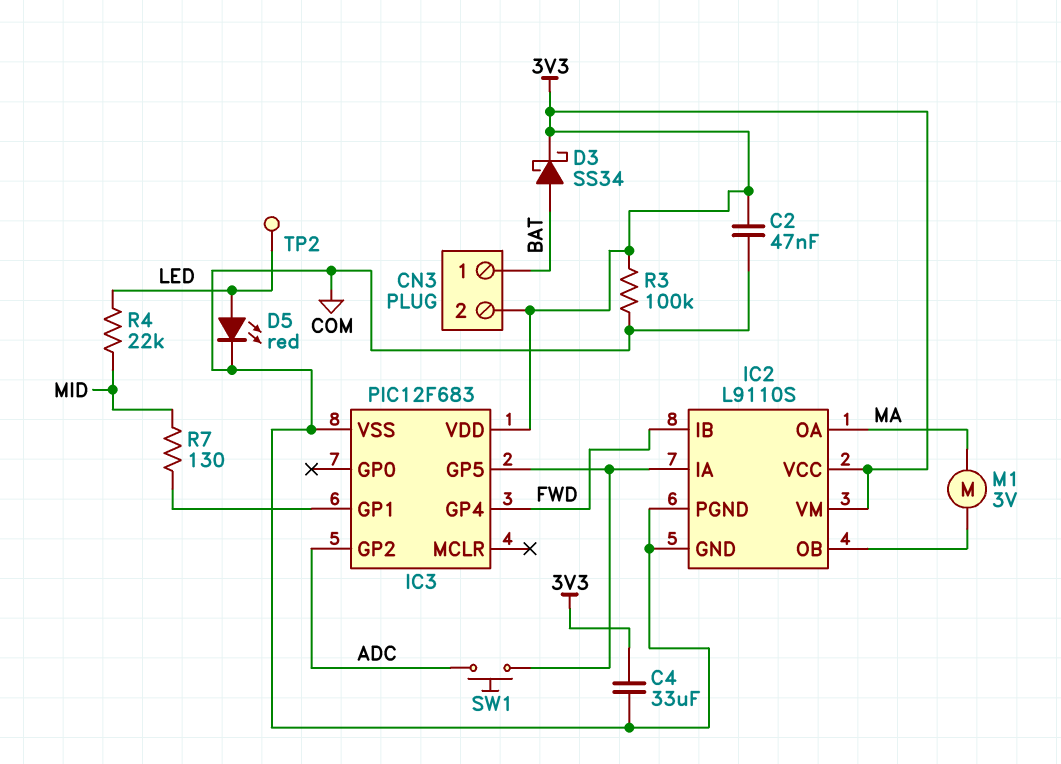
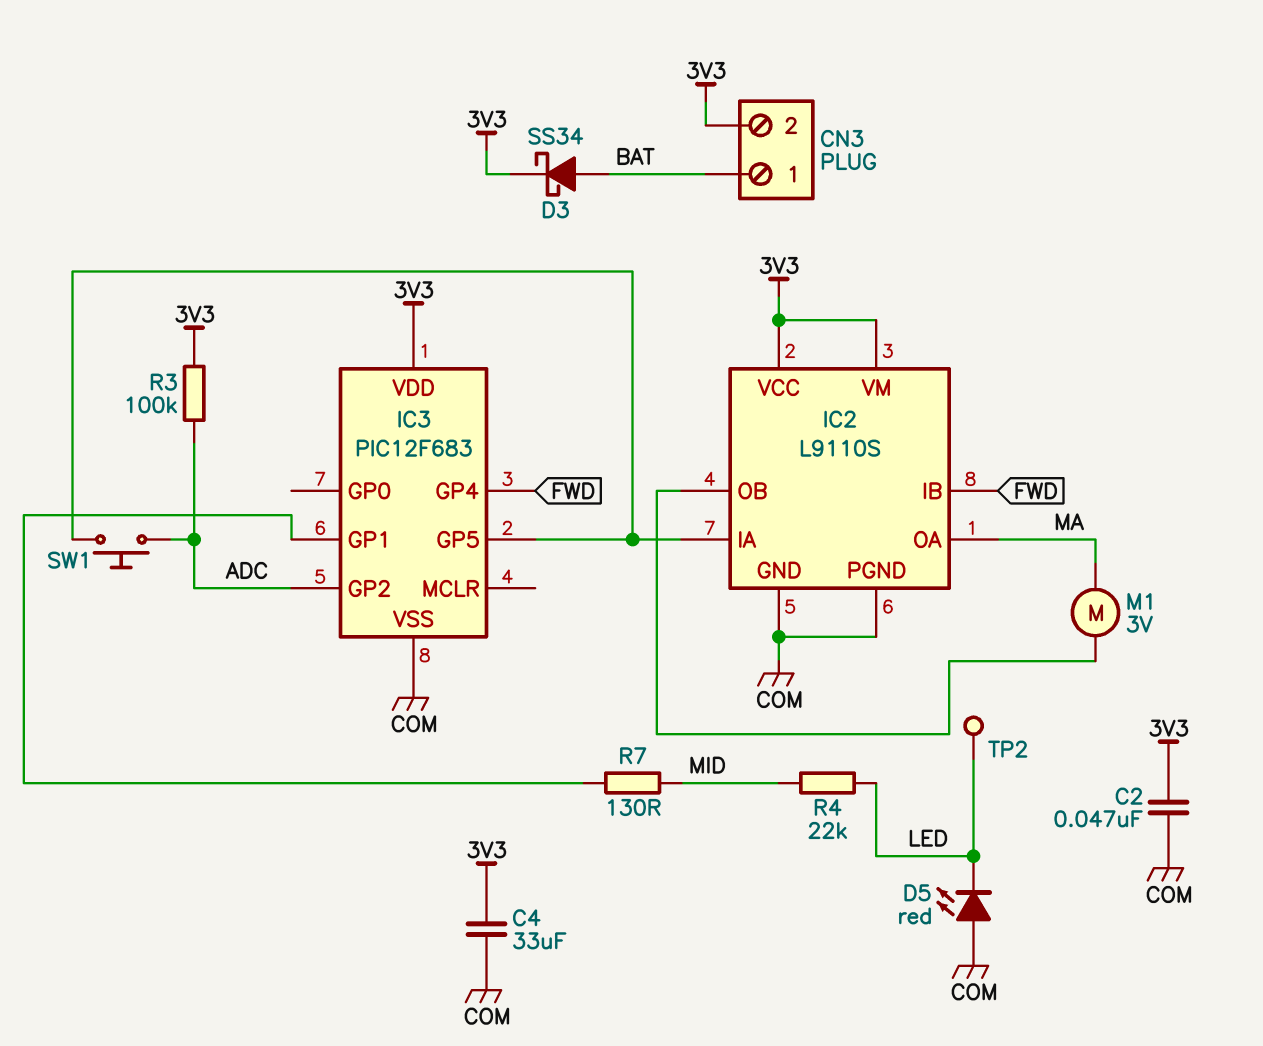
D5: LED red (A LED, K COM) -> LED red (A COM, K LED)
R3: 100k (3V3, COM) -> 100k (3V3, ADC)

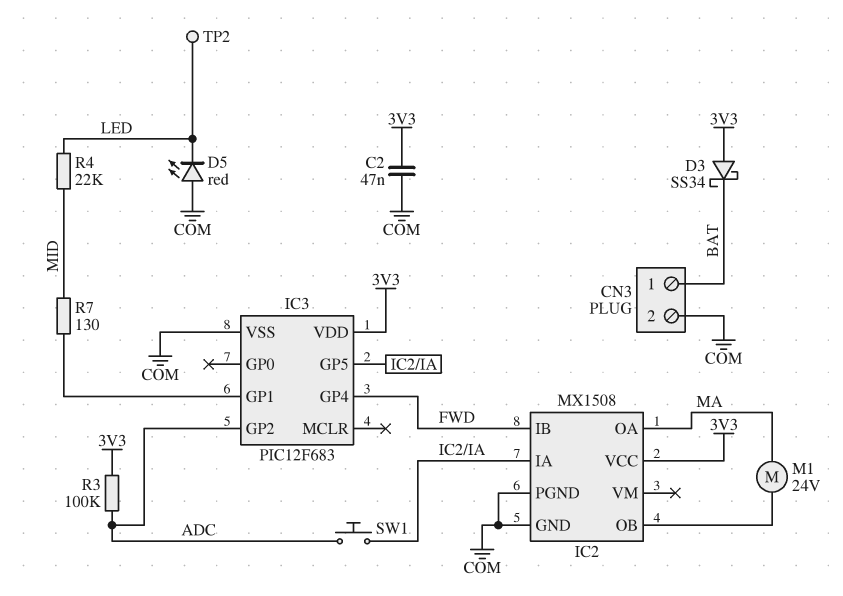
C4: 33uF (3V3, COM) -> none
CN3 pin 2: 3V3 -> COM
D3: schottky SS34 (A BAT, K 3V3) -> schottky SS34 (A 3V3, K BAT)
IC2: L9110S -> MX1508
IC2 pin VM: 3V3 -> none
M1: motor 3V (IC2/OB, MA) -> motor 24V (IC2/OB, MA)

